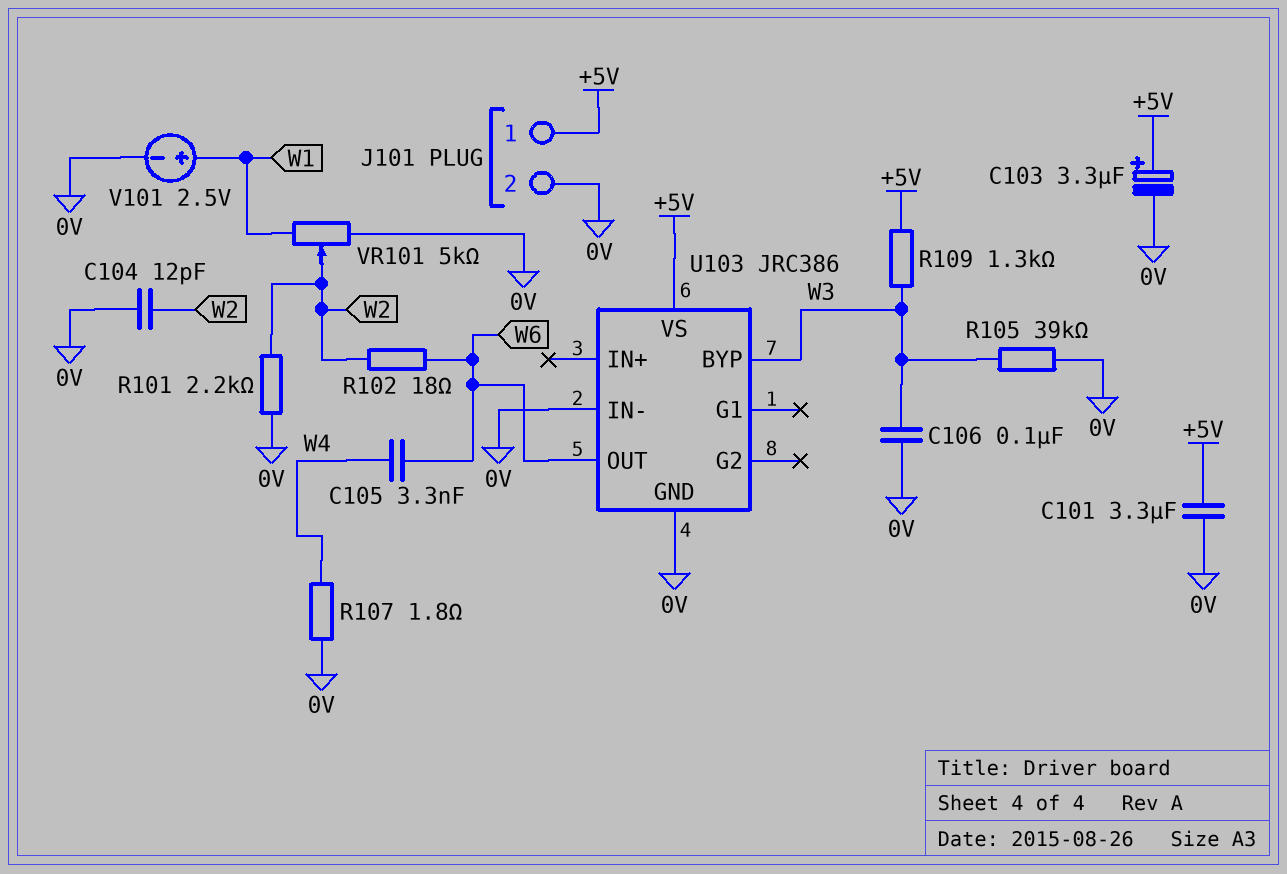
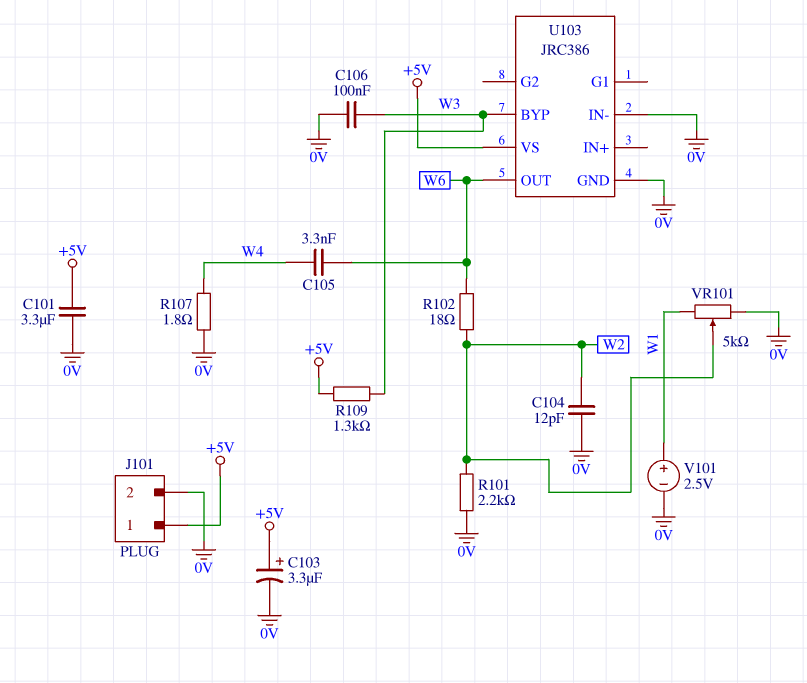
R105: 39k (0V, W3) -> none

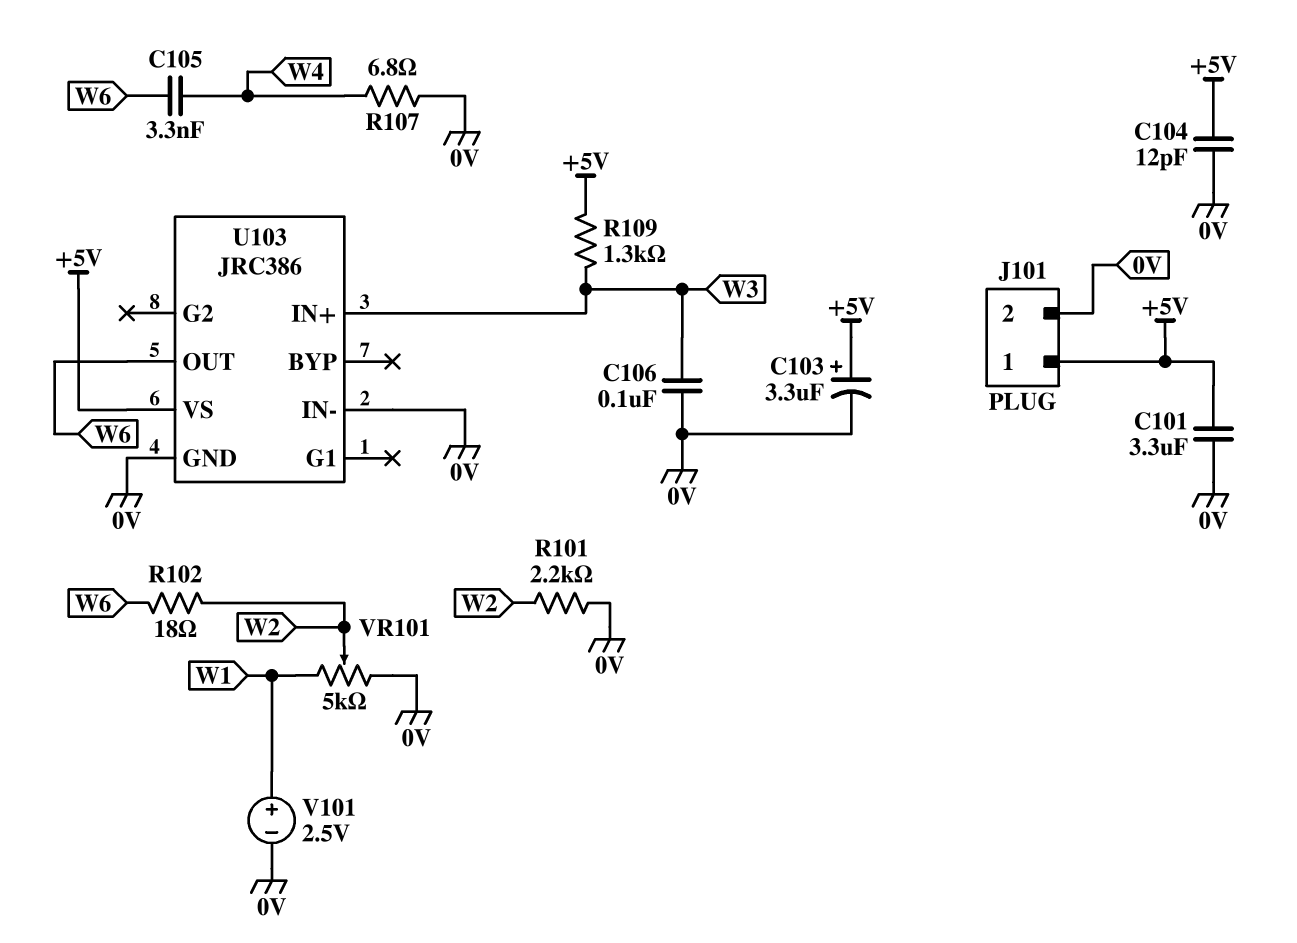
C104: 12pF (0V, W2) -> 12pF (+5V, 0V)
R107: 1.8 (0V, W4) -> 6.8 (0V, W4)
U103 pin BYP: W3 -> none
U103 pin IN+: none -> W3

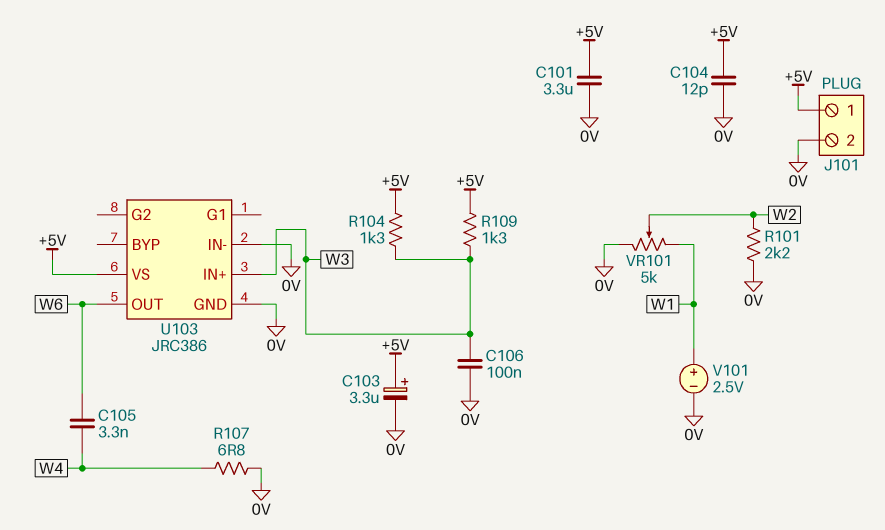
R102: 18 (W2, W6) -> none
R104: none -> 1.3k (+5V, W3)

